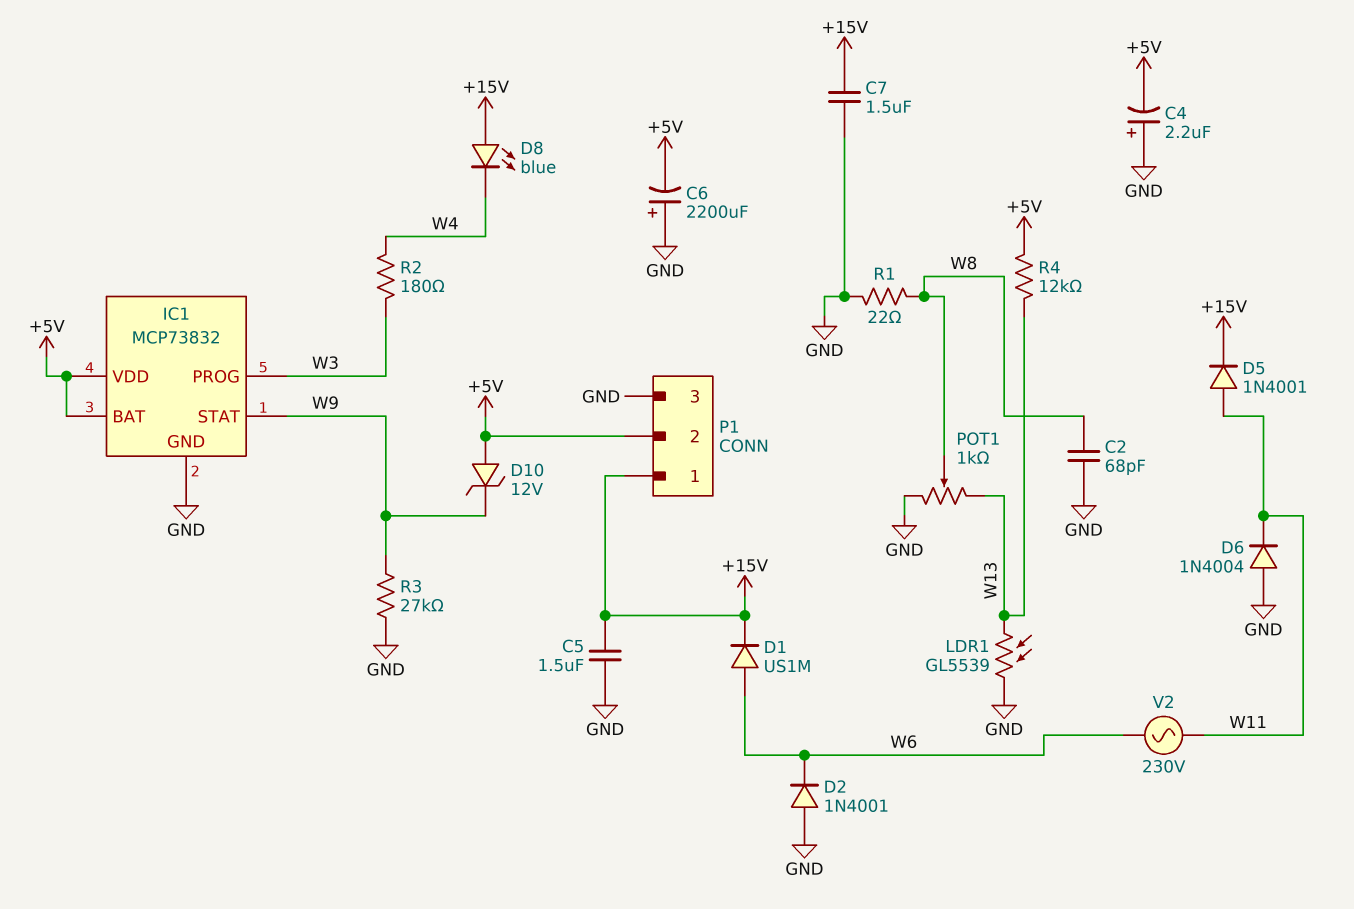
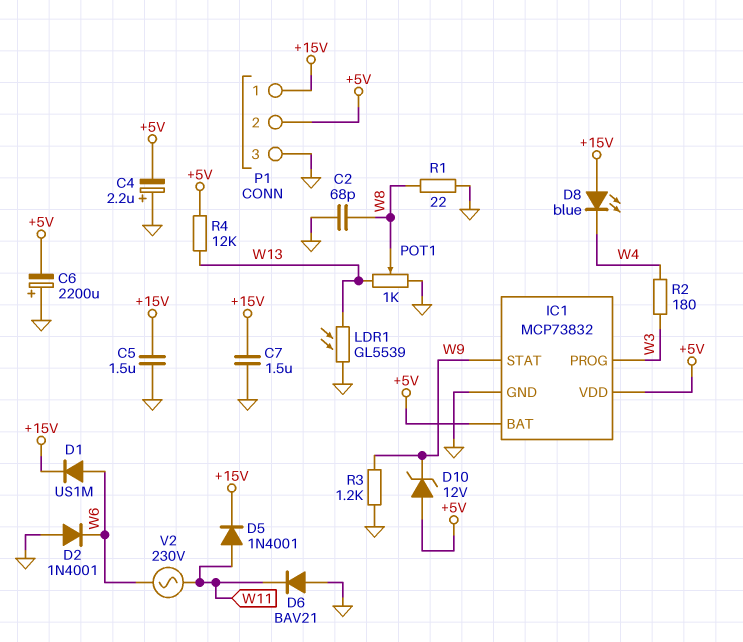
D6: diode 1N4004 (A GND, K W11) -> diode BAV21 (A GND, K W11)
R3: 27k (GND, W9) -> 1.2k (GND, W9)

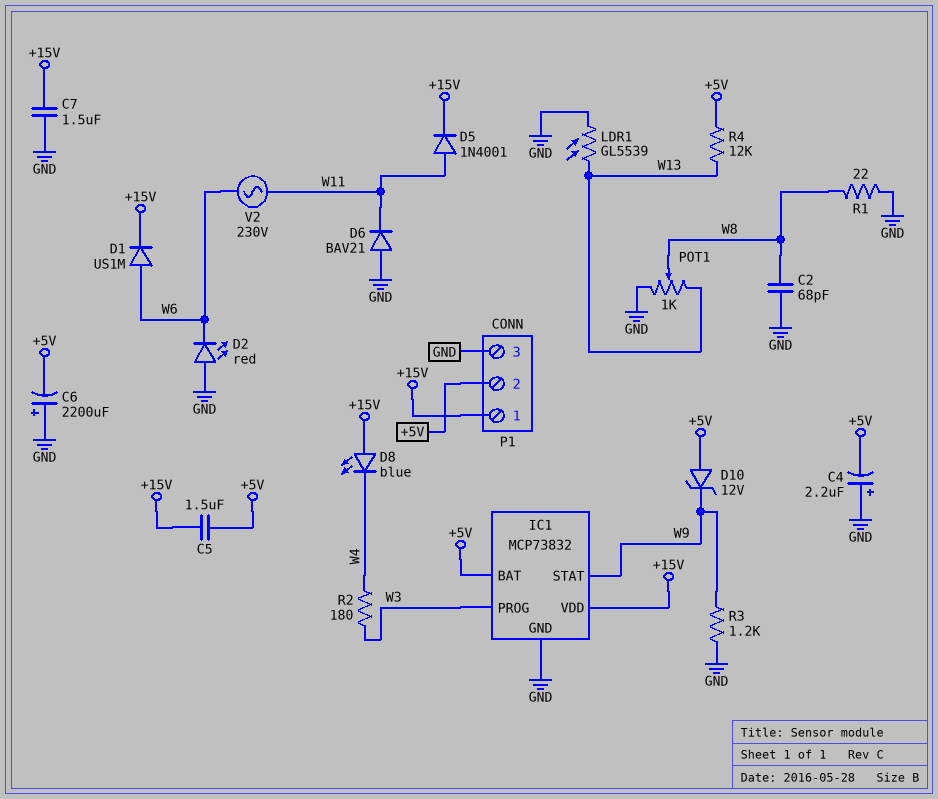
C5: 1.5uF (+15V, GND) -> 1.5uF (+5V, +15V)
D2: diode 1N4001 (A GND, K W6) -> LED red (A GND, K W6)
IC1 pin VDD: +5V -> +15V

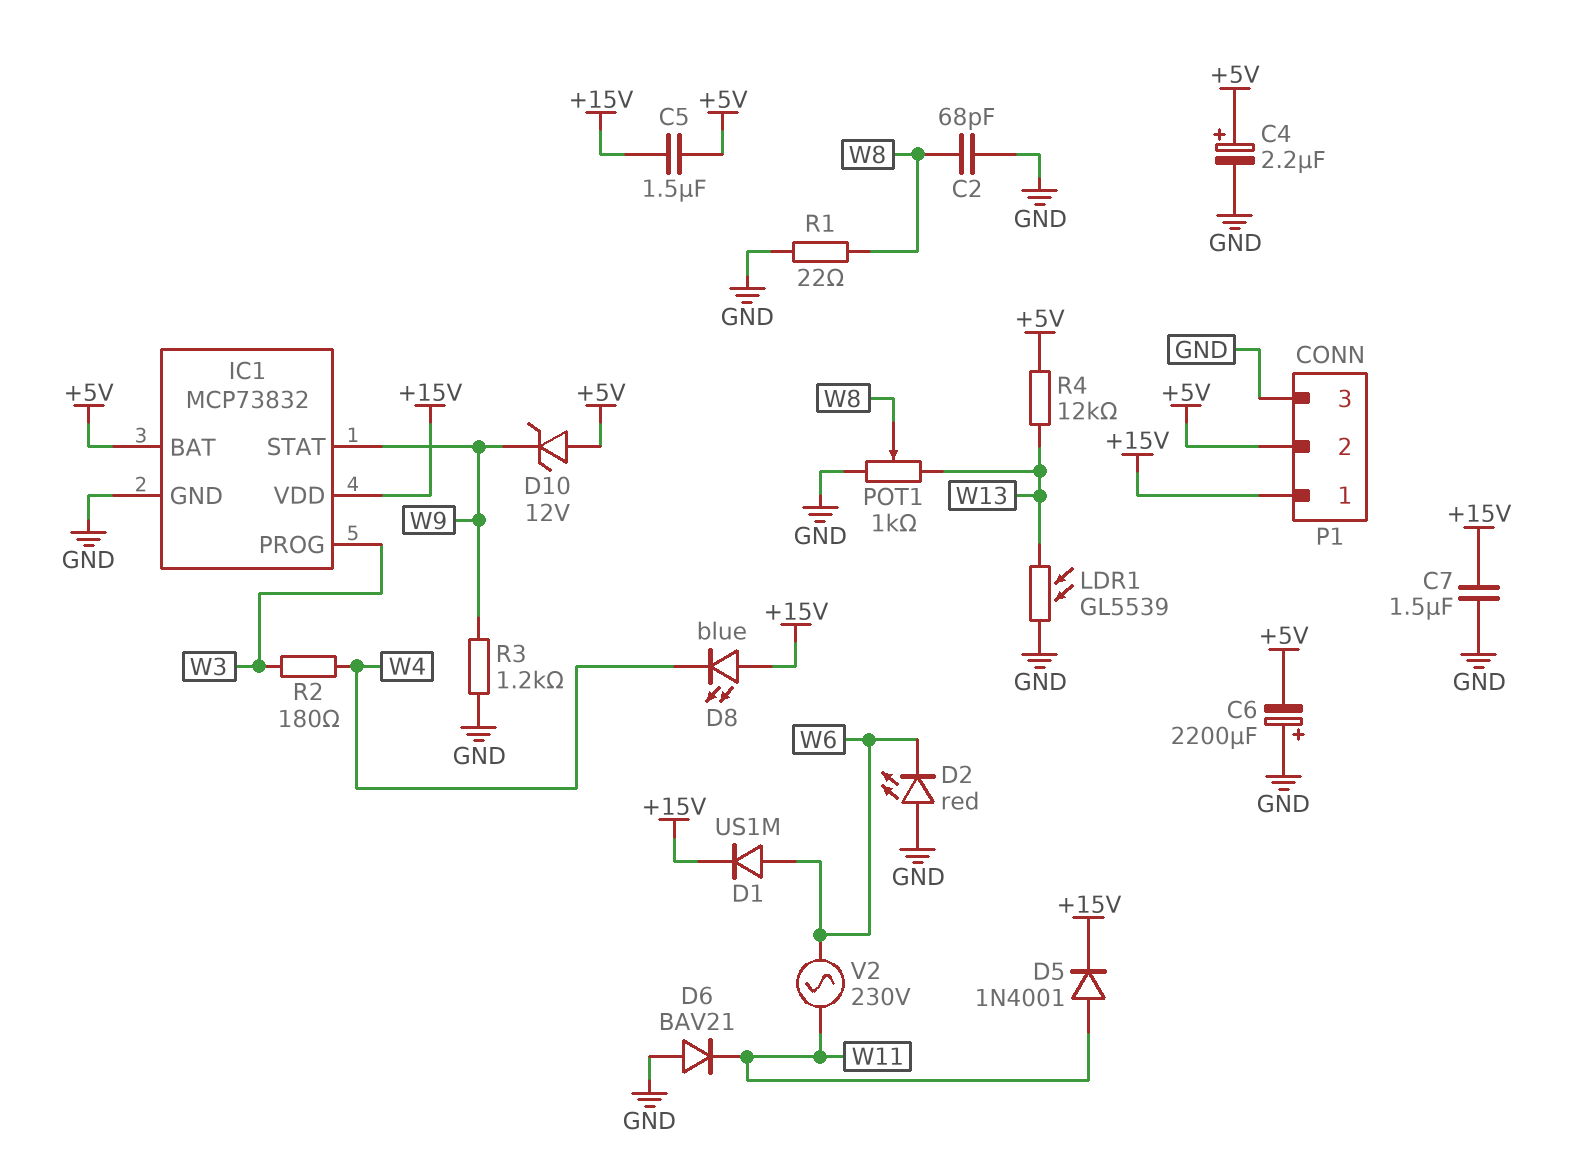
C4: 2.2uF (plus GND, minus +5V) -> 2.2uF (plus +5V, minus GND)

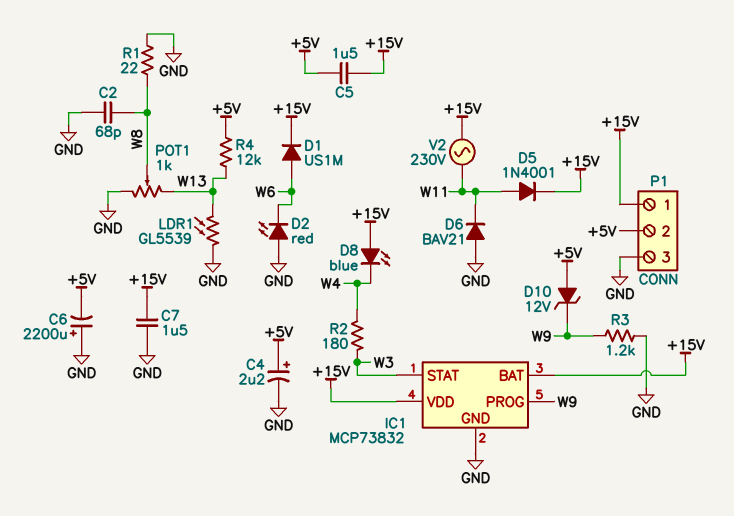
IC1 pin BAT: +5V -> +15V
IC1 pin PROG: W3 -> W9
IC1 pin STAT: W9 -> W3
V2: AC 230V (W6, W11) -> AC 230V (+15V, W11)

